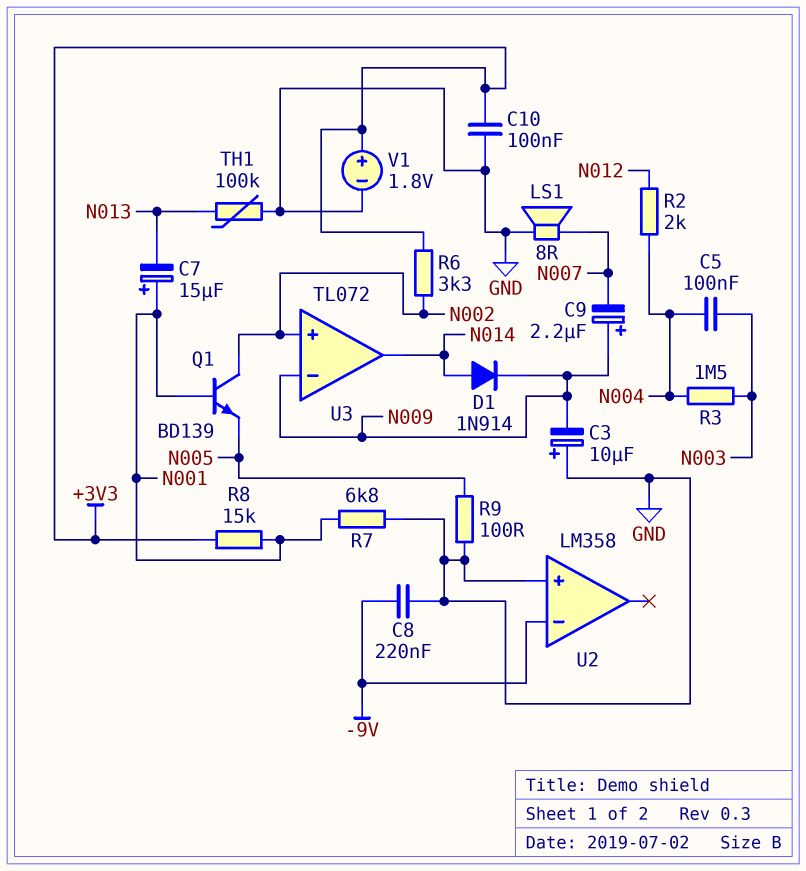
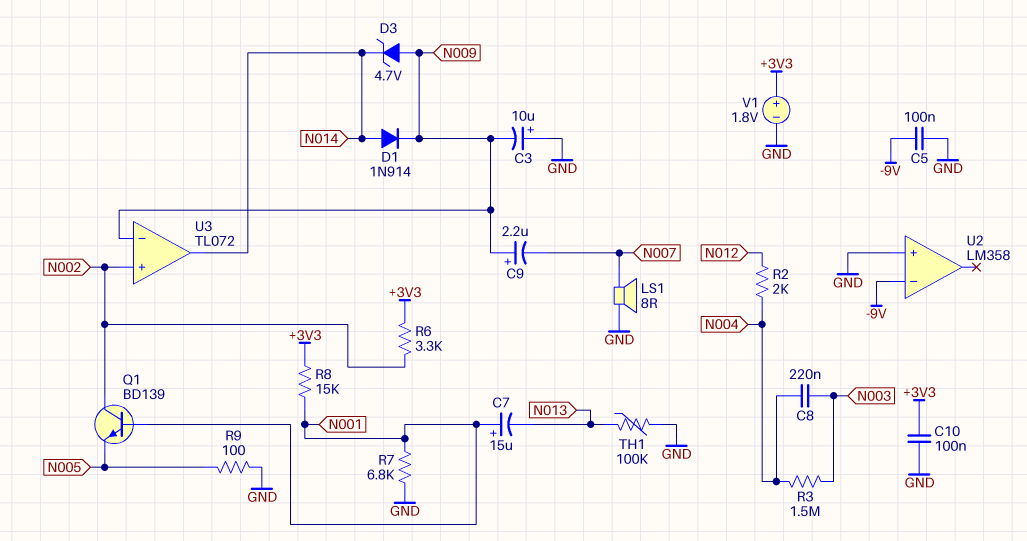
C5: 100nF (N003, N004) -> 100nF (-9V, GND)
C8: 220nF (-9V, GND) -> 220nF (N003, N004)
D3: none -> zener 4.7V (A N009, K N014)

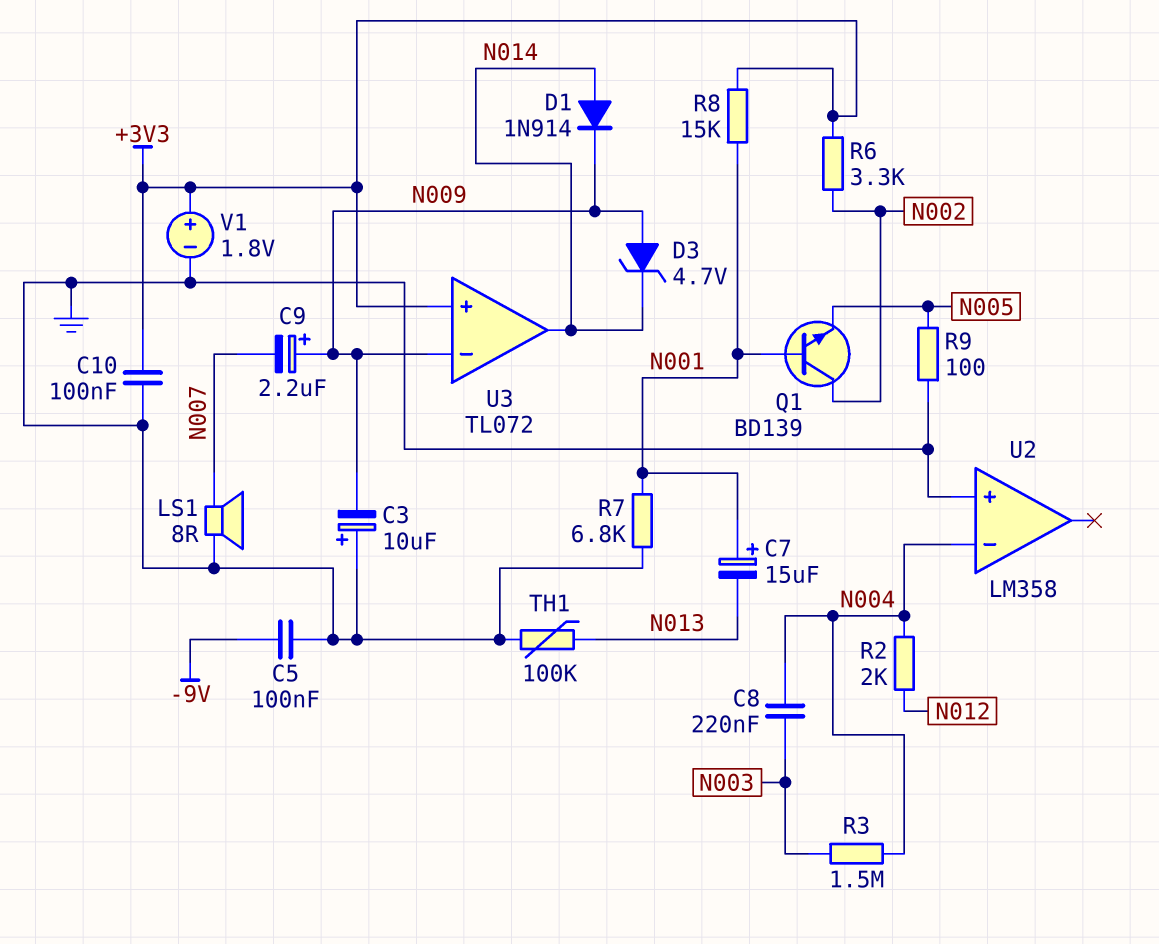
U2 pin in-: -9V -> N004
U3 pin in+: N002 -> +3V3

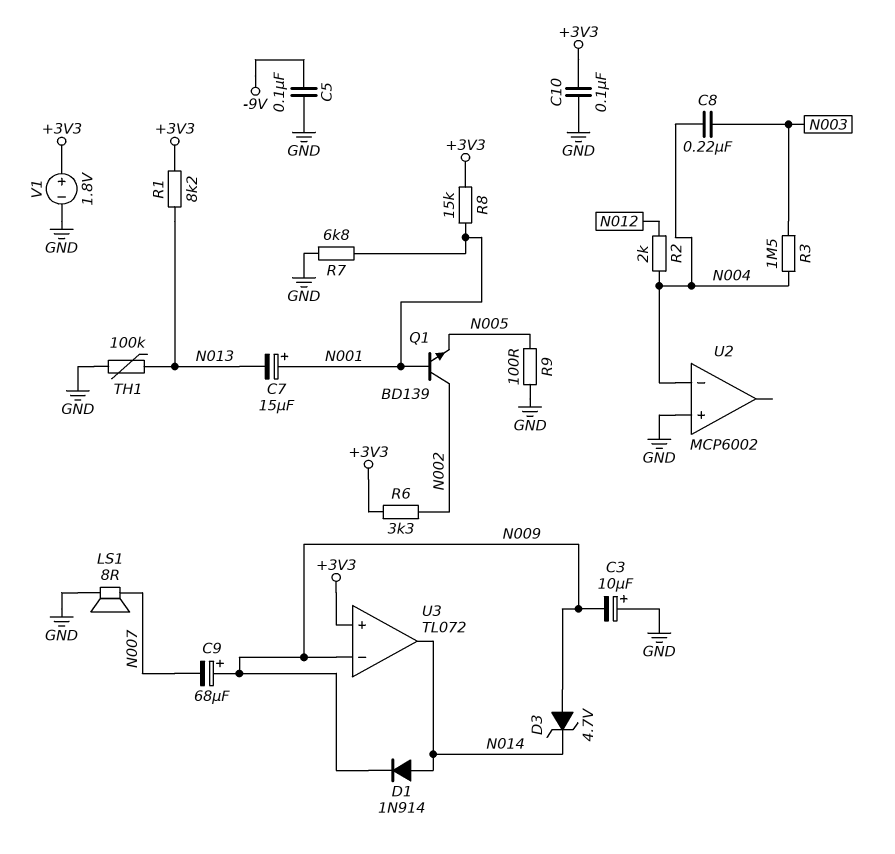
C9: 2.2uF (plus N009, minus N007) -> 68uF (plus N009, minus N007)
R1: none -> 8.2k (+3V3, N013)
U2: LM358 -> MCP6002

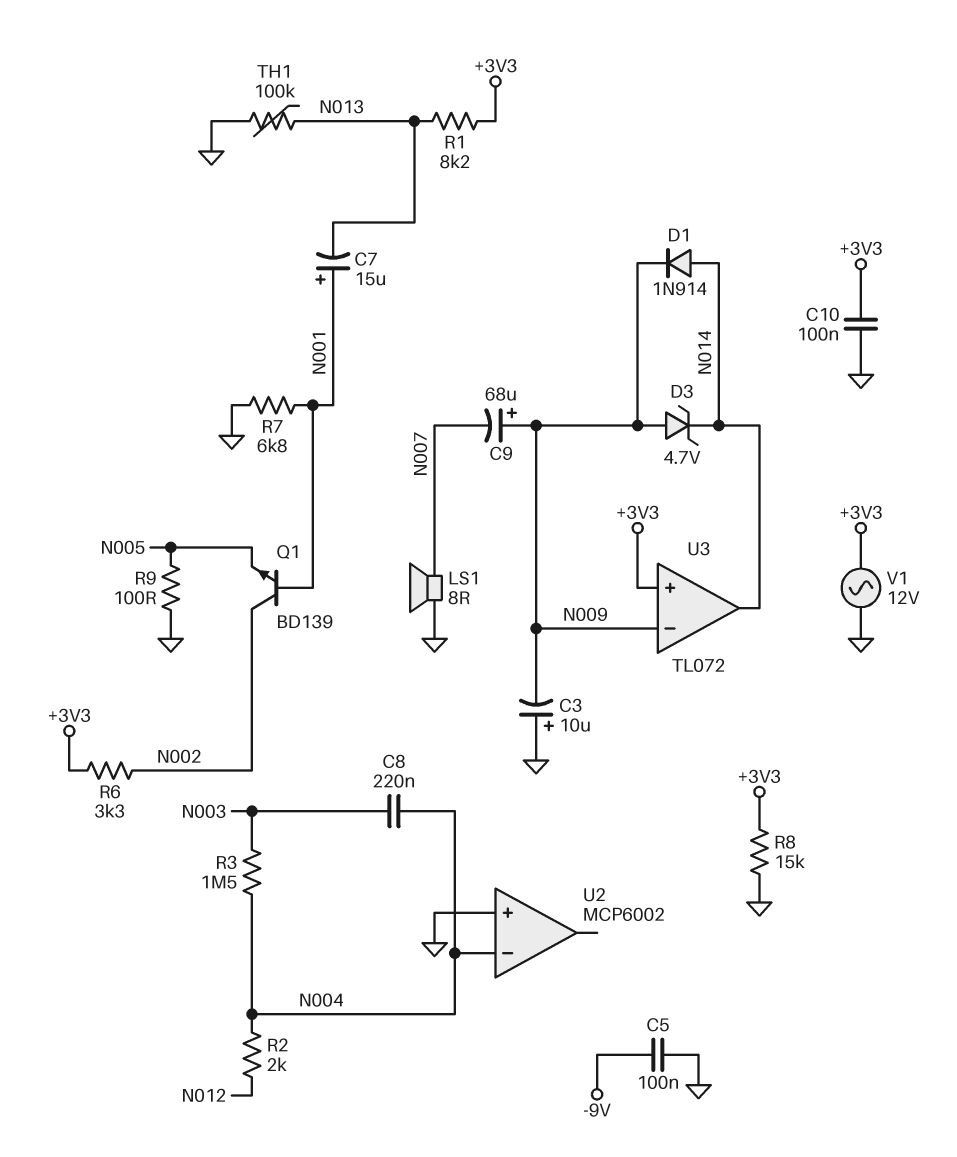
R8: 15k (+3V3, N001) -> 15k (+3V3, GND)
V1: 1.8V (plus +3V3, minus GND) -> AC 12V (+3V3, GND)

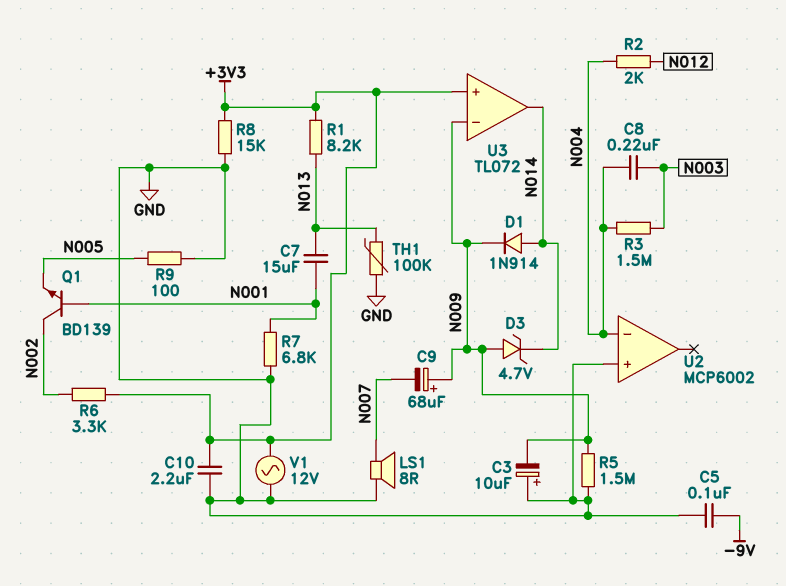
C7: 15uF (plus N001, minus N013) -> 15uF (N001, N013)
C10: 100nF (+3V3, GND) -> 2.2uF (+3V3, GND)
R5: none -> 1.5M (GND, N009)

